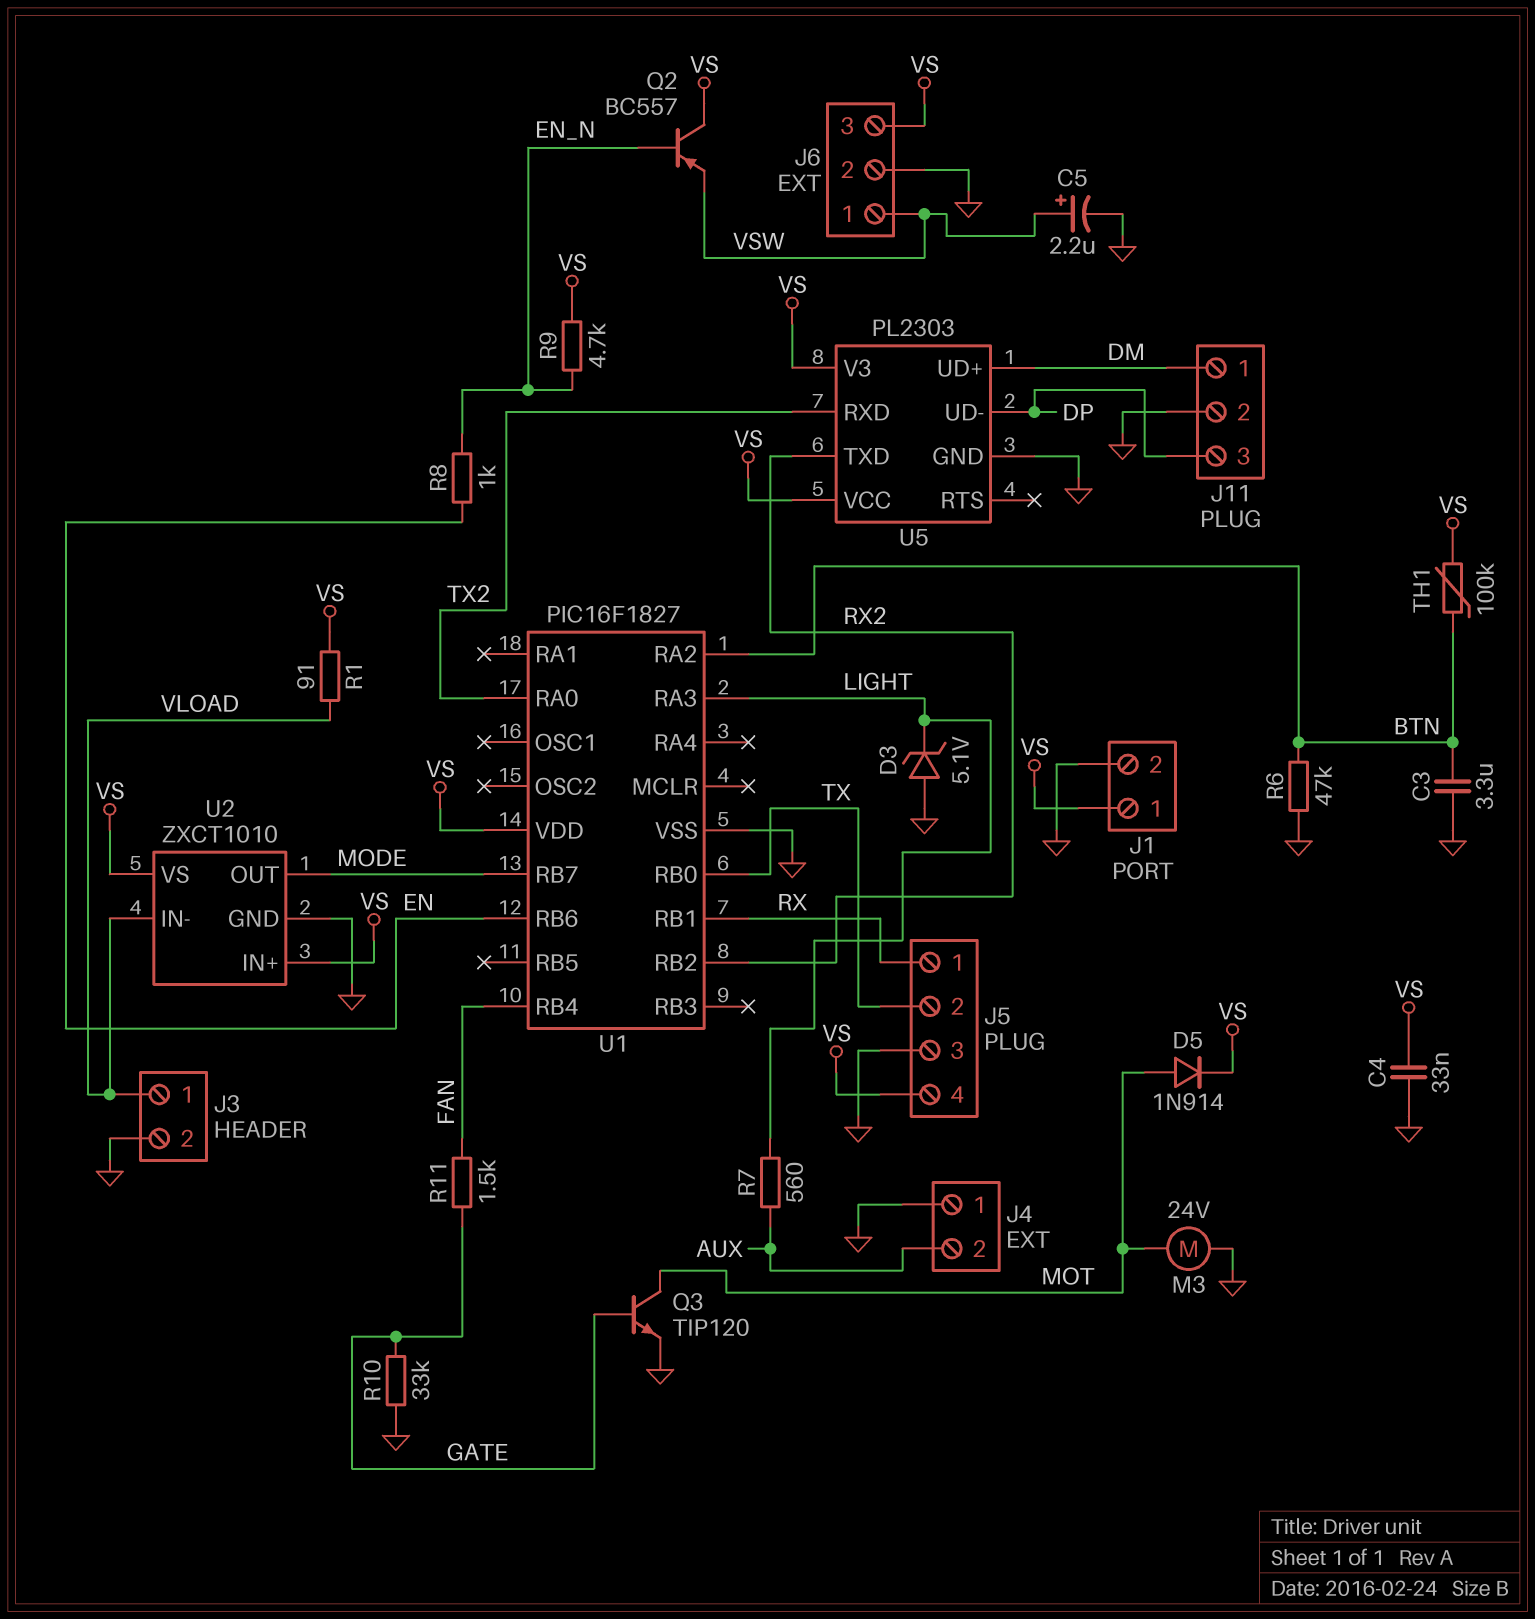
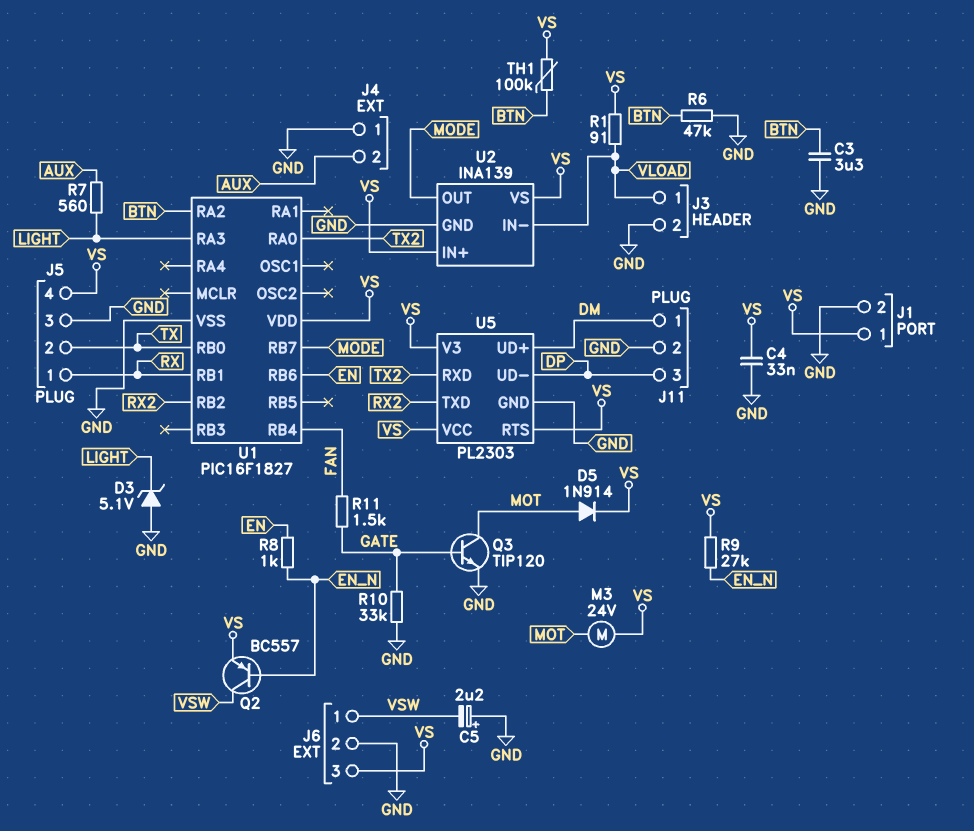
C5: 2.2uF (plus VSW, minus GND) -> 2.2uF (plus GND, minus VSW)
M3: motor 24V (GND, MOT) -> motor 24V (MOT, VS)
Q2: PNP BC557 (B EN_N, C VS, E VSW) -> PNP BC557 (B EN_N, C VSW, E VS)
R9: 4.7k (EN_N, VS) -> 27k (EN_N, VS)
U2: ZXCT1010 -> INA139
U5 pin RTS: none -> VS

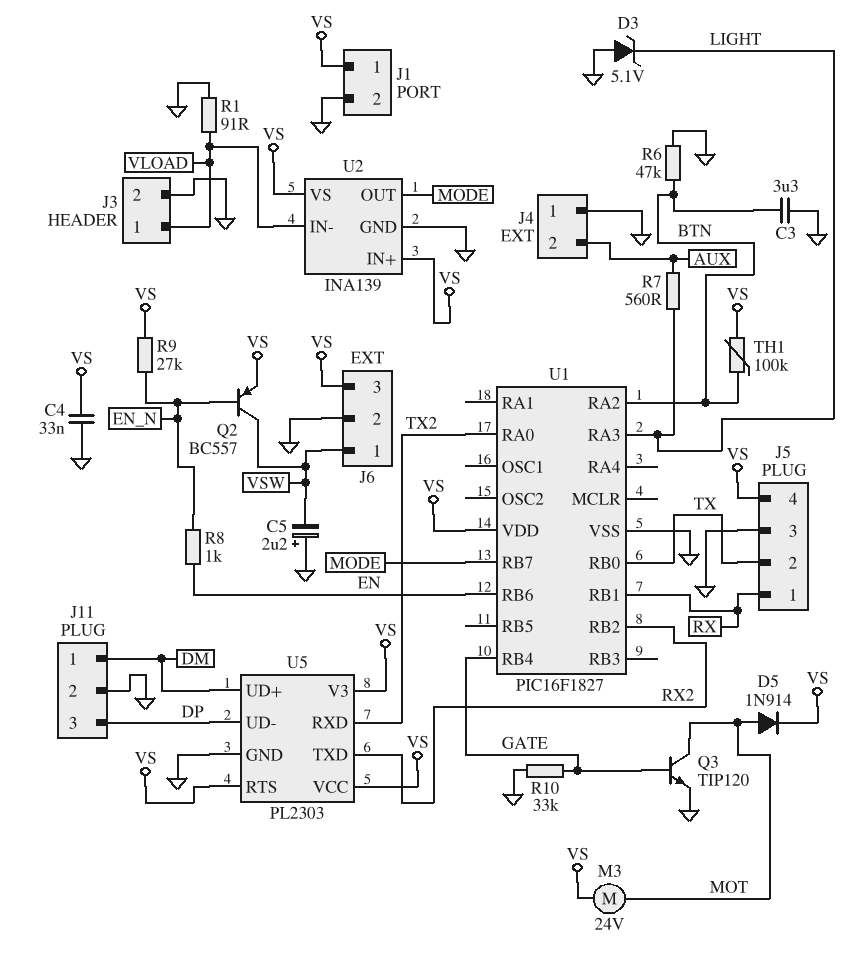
R1: 91 (VLOAD, VS) -> 91 (GND, VLOAD)
R11: 1.5k (FAN, GATE) -> none
U1 pin RB4: FAN -> GATE

